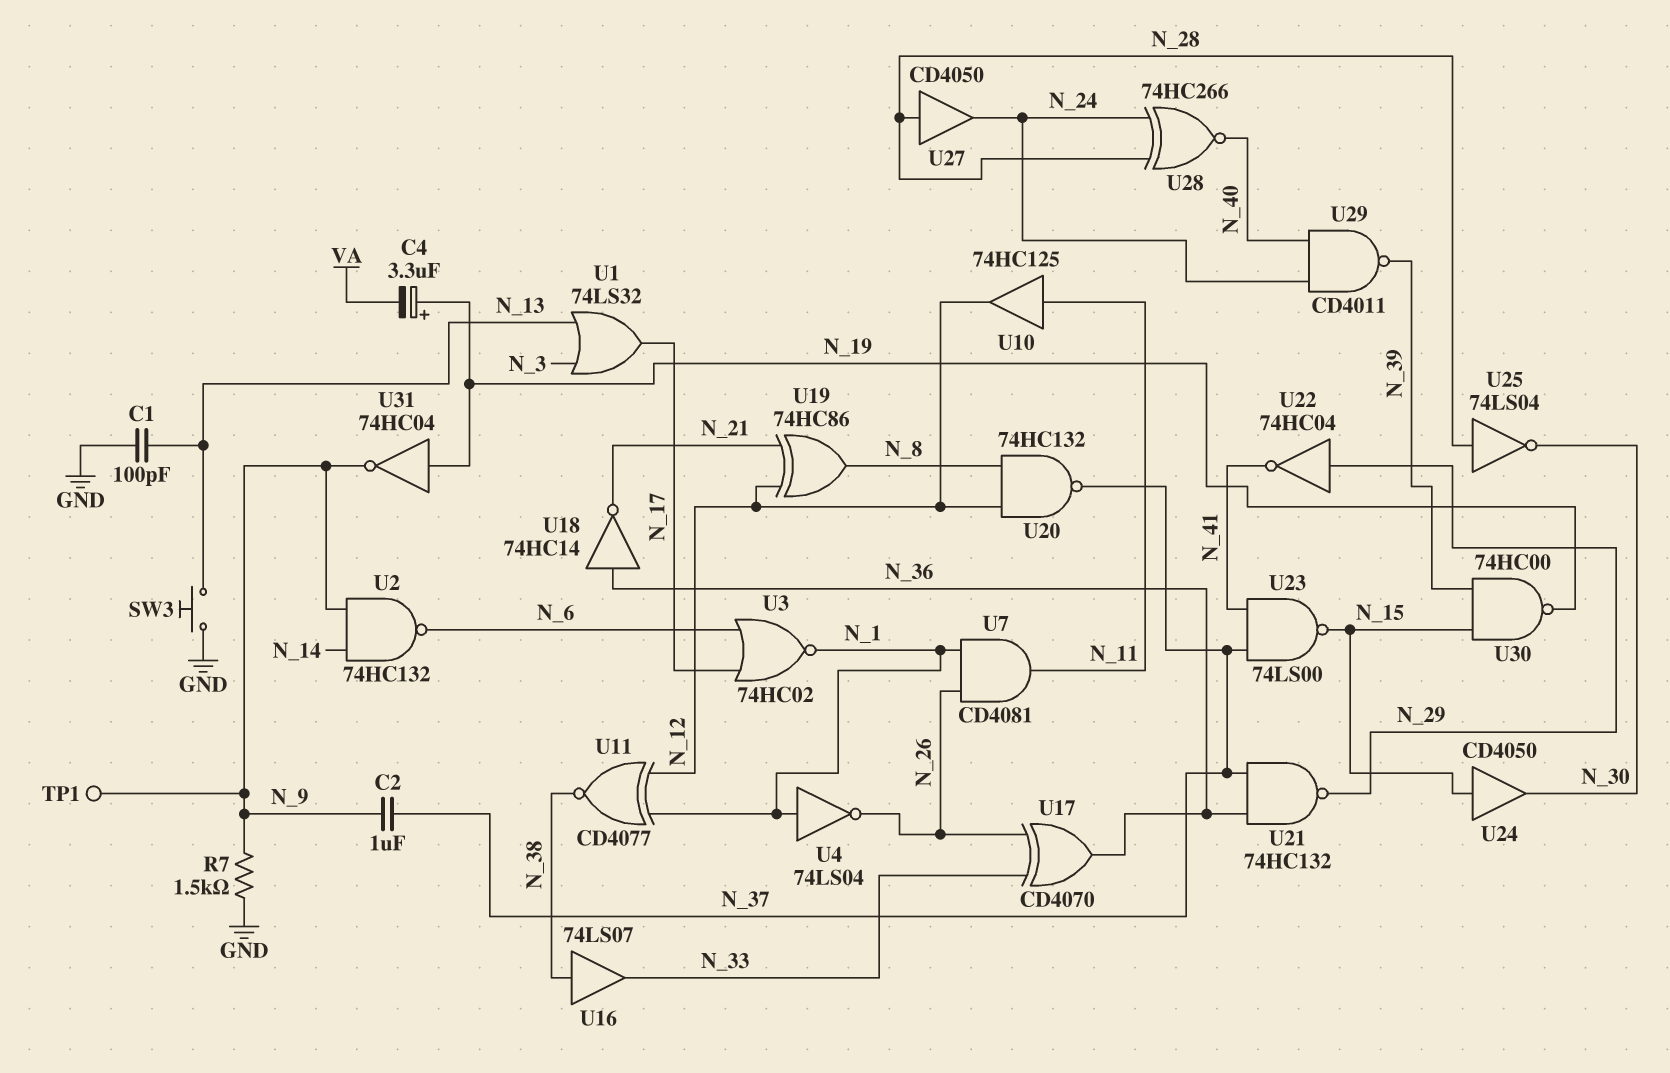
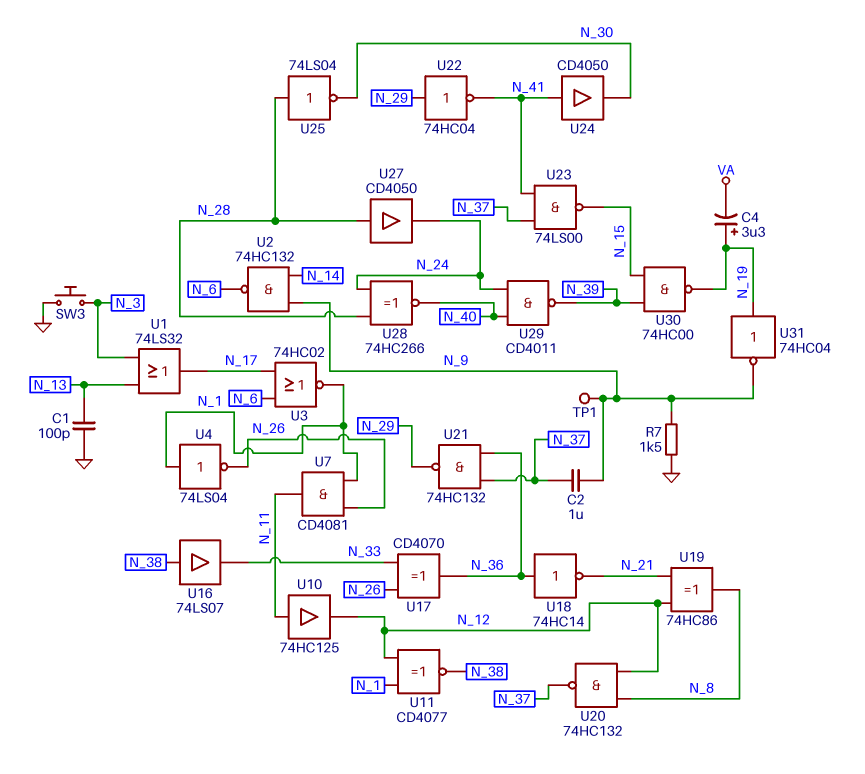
SW3: button (GND, N_13) -> button (GND, N_3)
U24: buffer CD4050 (in N_15, out N_30) -> buffer CD4050 (in N_41, out N_30)

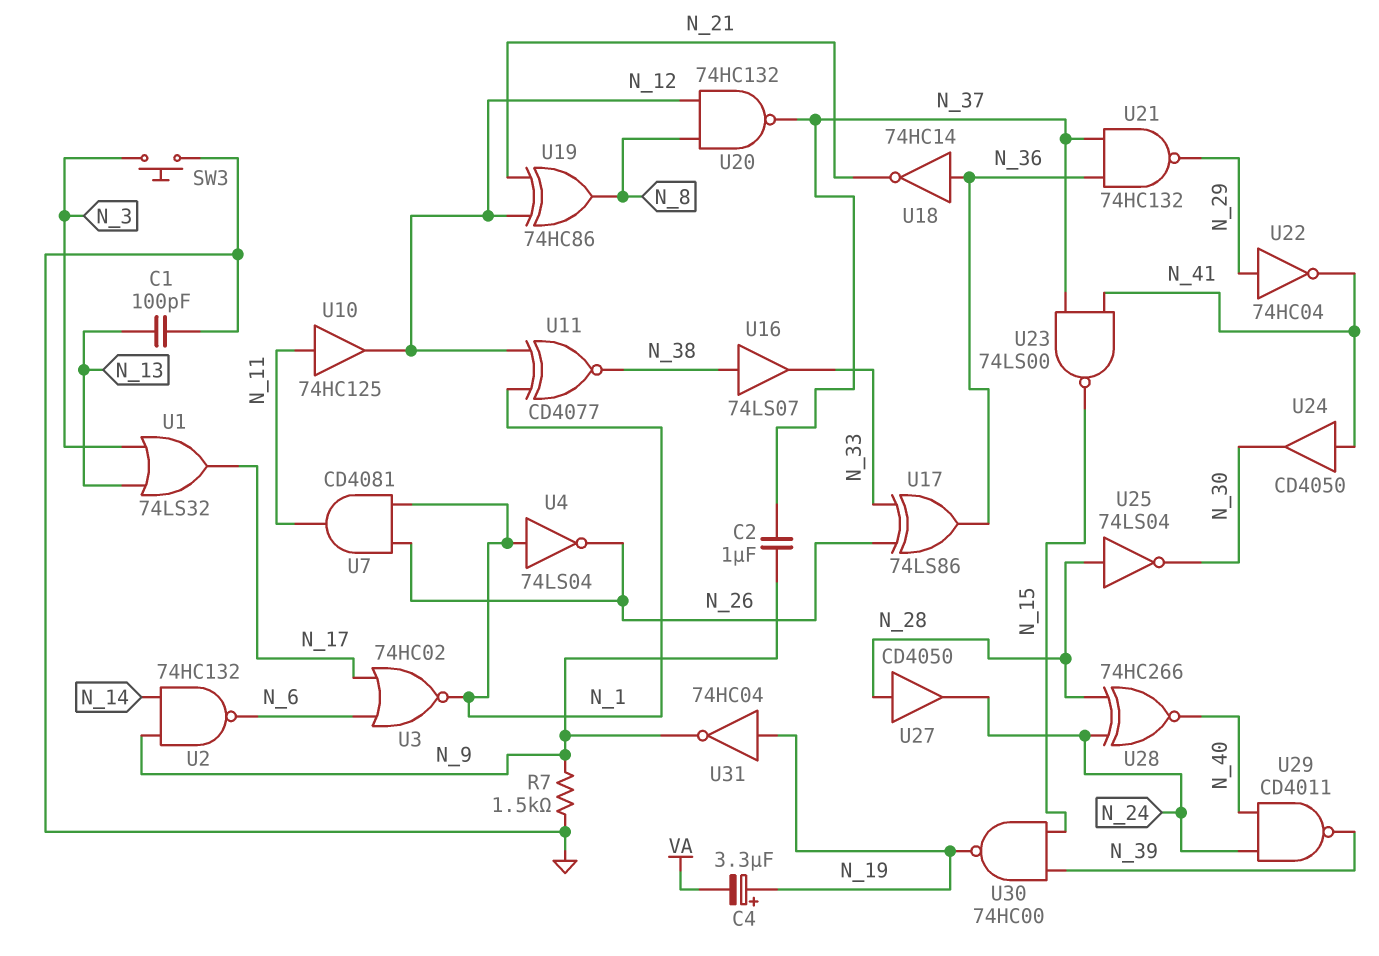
TP1: test point (N_9) -> none
U17: XOR CD4070 (in N_26, in N_33, out N_36) -> XOR 74LS86 (in N_26, in N_33, out N_36)

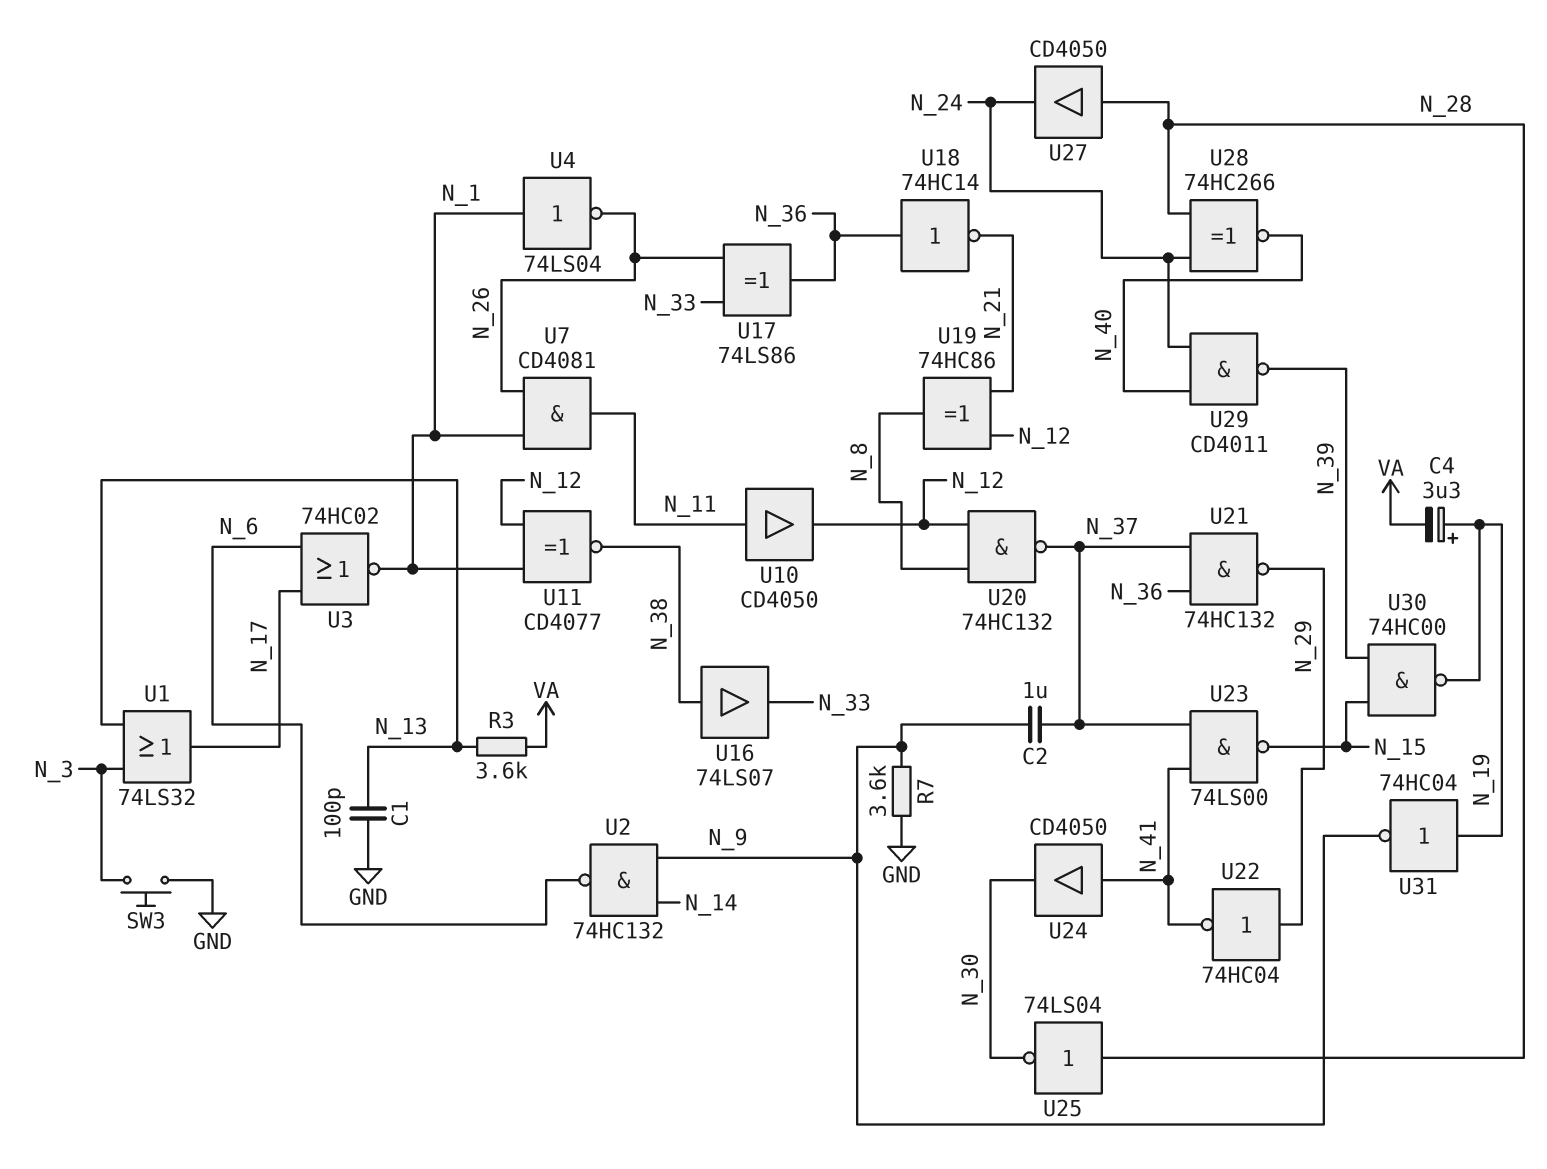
R3: none -> 3.6k (N_13, VA)
R7: 1.5k (GND, N_9) -> 3.6k (GND, N_9)
U10: buffer 74HC125 (in N_11, out N_12) -> buffer CD4050 (in N_11, out N_12)

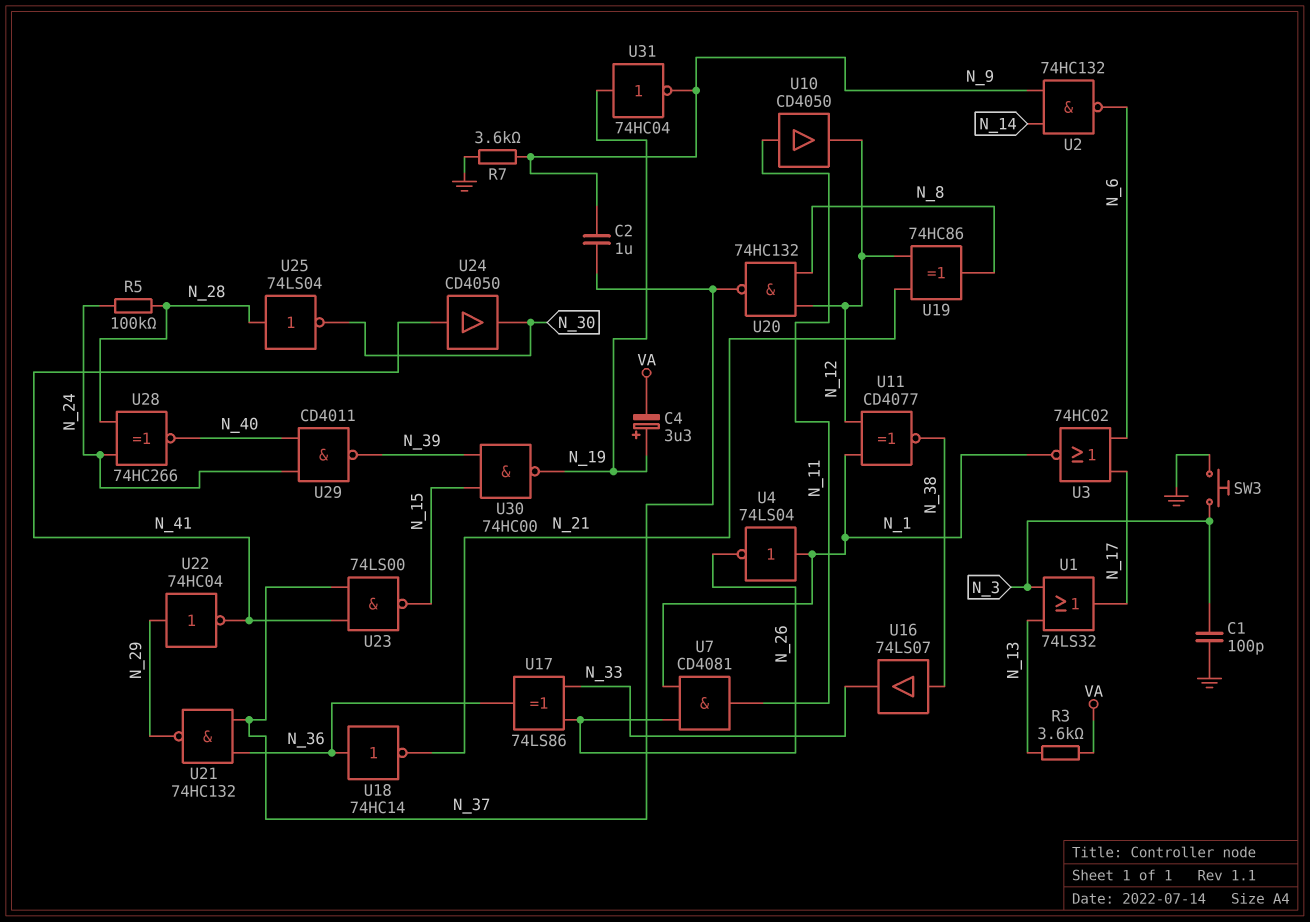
C1: 100pF (GND, N_13) -> 100pF (GND, N_3)
R5: none -> 100k (N_24, N_28)
U27: buffer CD4050 (in N_28, out N_24) -> none

